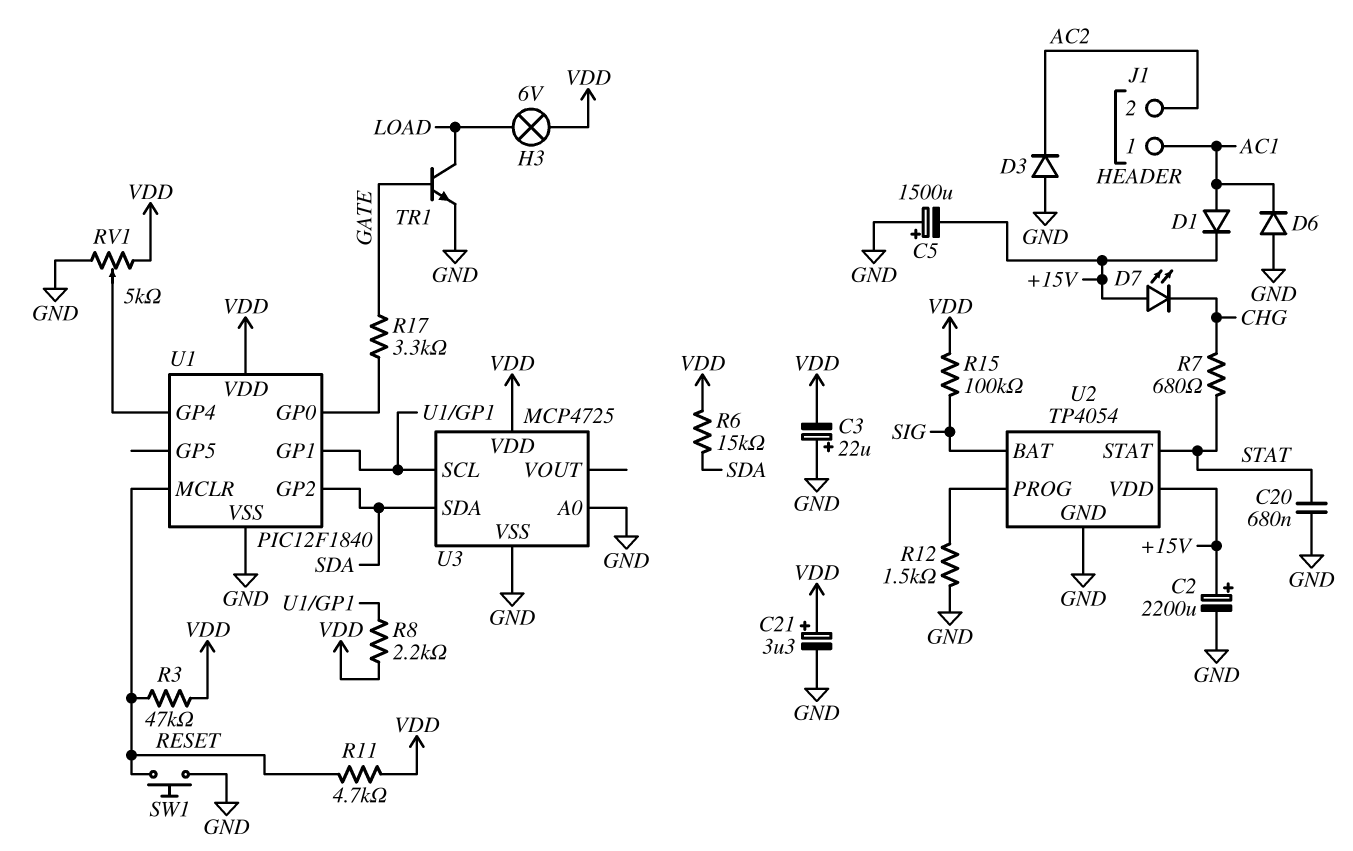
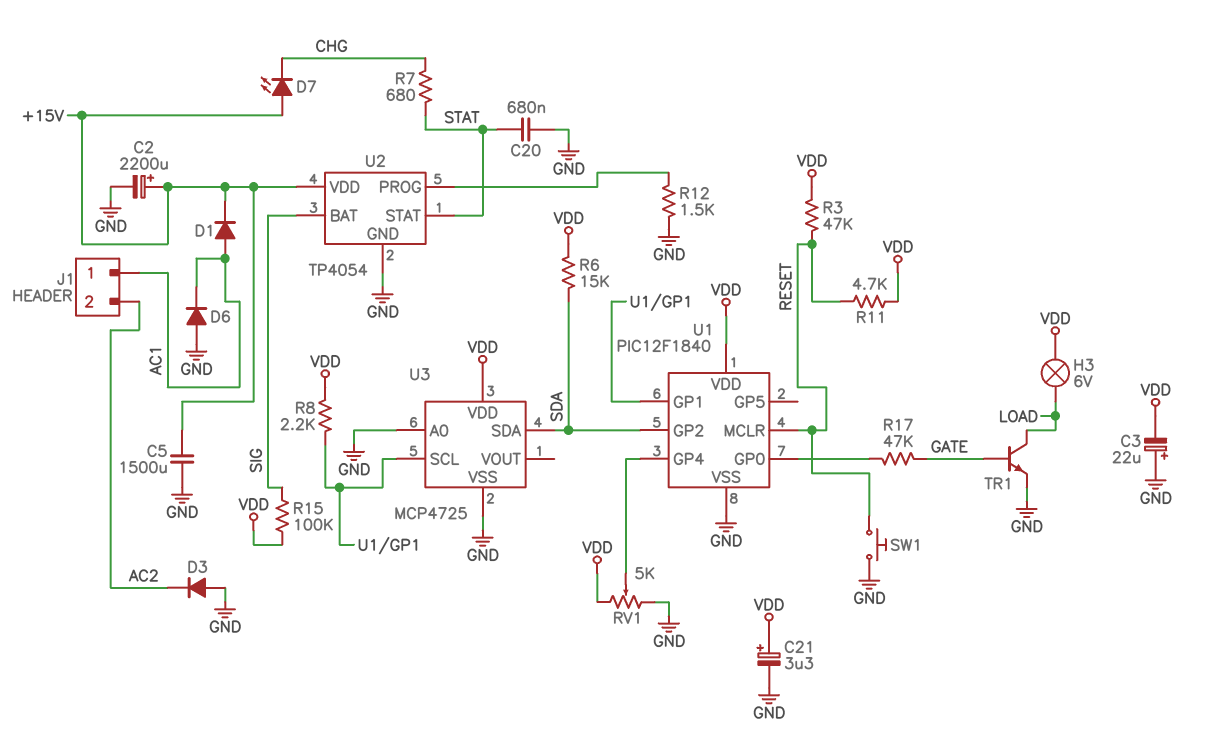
C5: 1500uF (plus GND, minus +15V) -> 1500uF (+15V, GND)
R17: 3.3k (GATE, U1/GP0) -> 47k (GATE, U1/GP0)

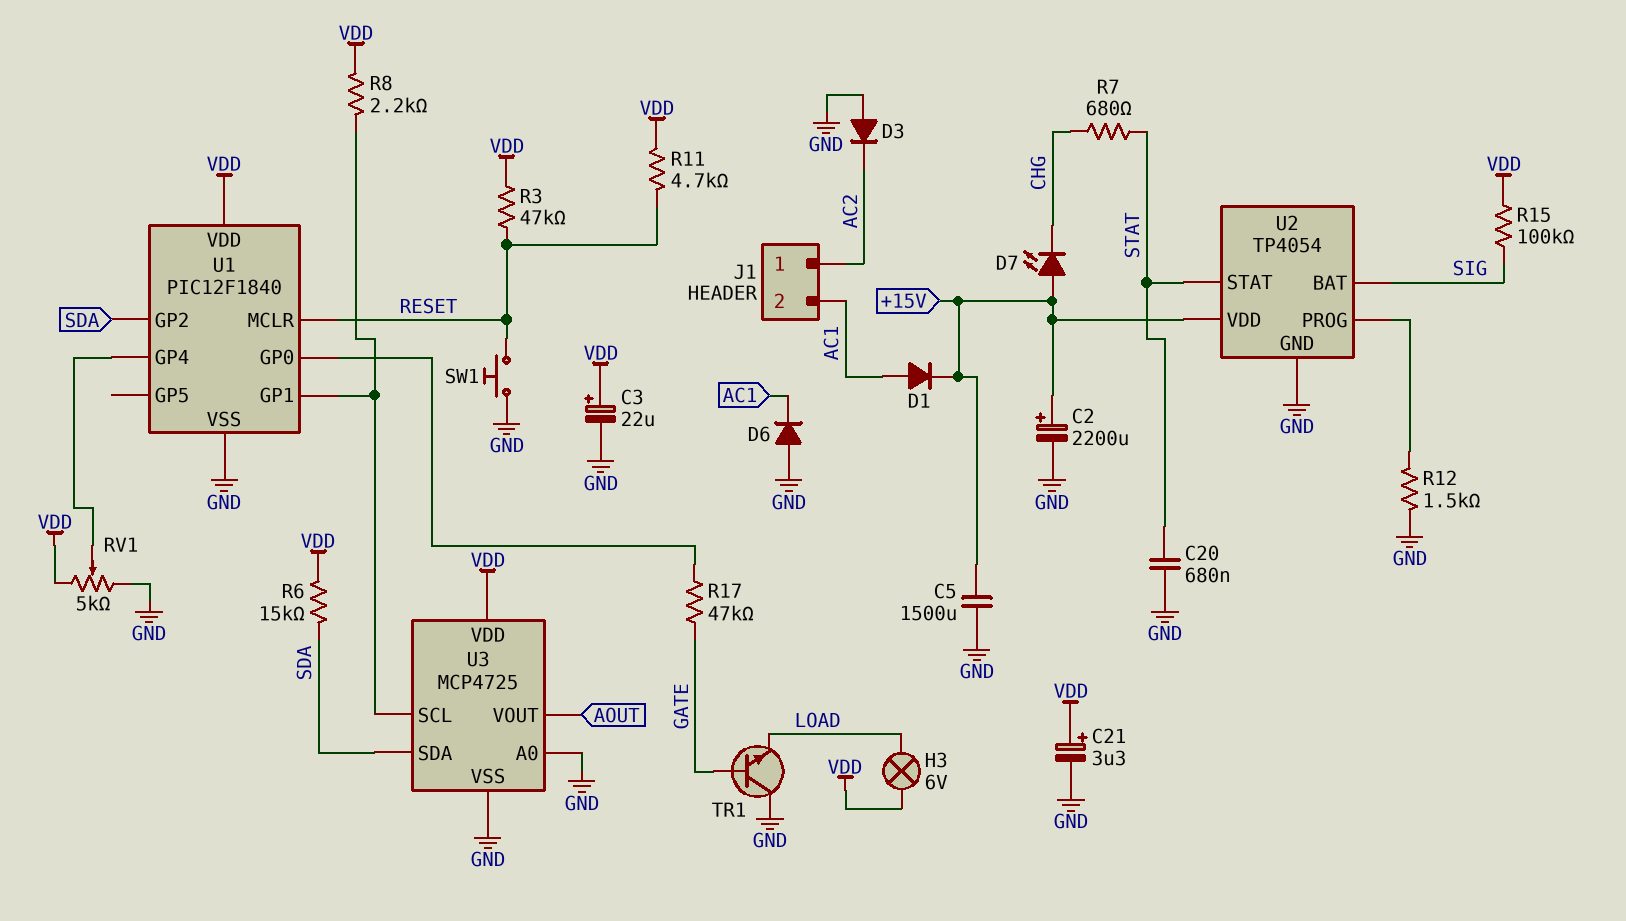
C3: 22uF (plus GND, minus VDD) -> 22uF (plus VDD, minus GND)
J1 pin 1: AC1 -> AC2
J1 pin 2: AC2 -> AC1
TR1: NPN (B GATE, C LOAD, E GND) -> NPN (B GATE, C GND, E LOAD)
U3 pin VOUT: none -> AOUT

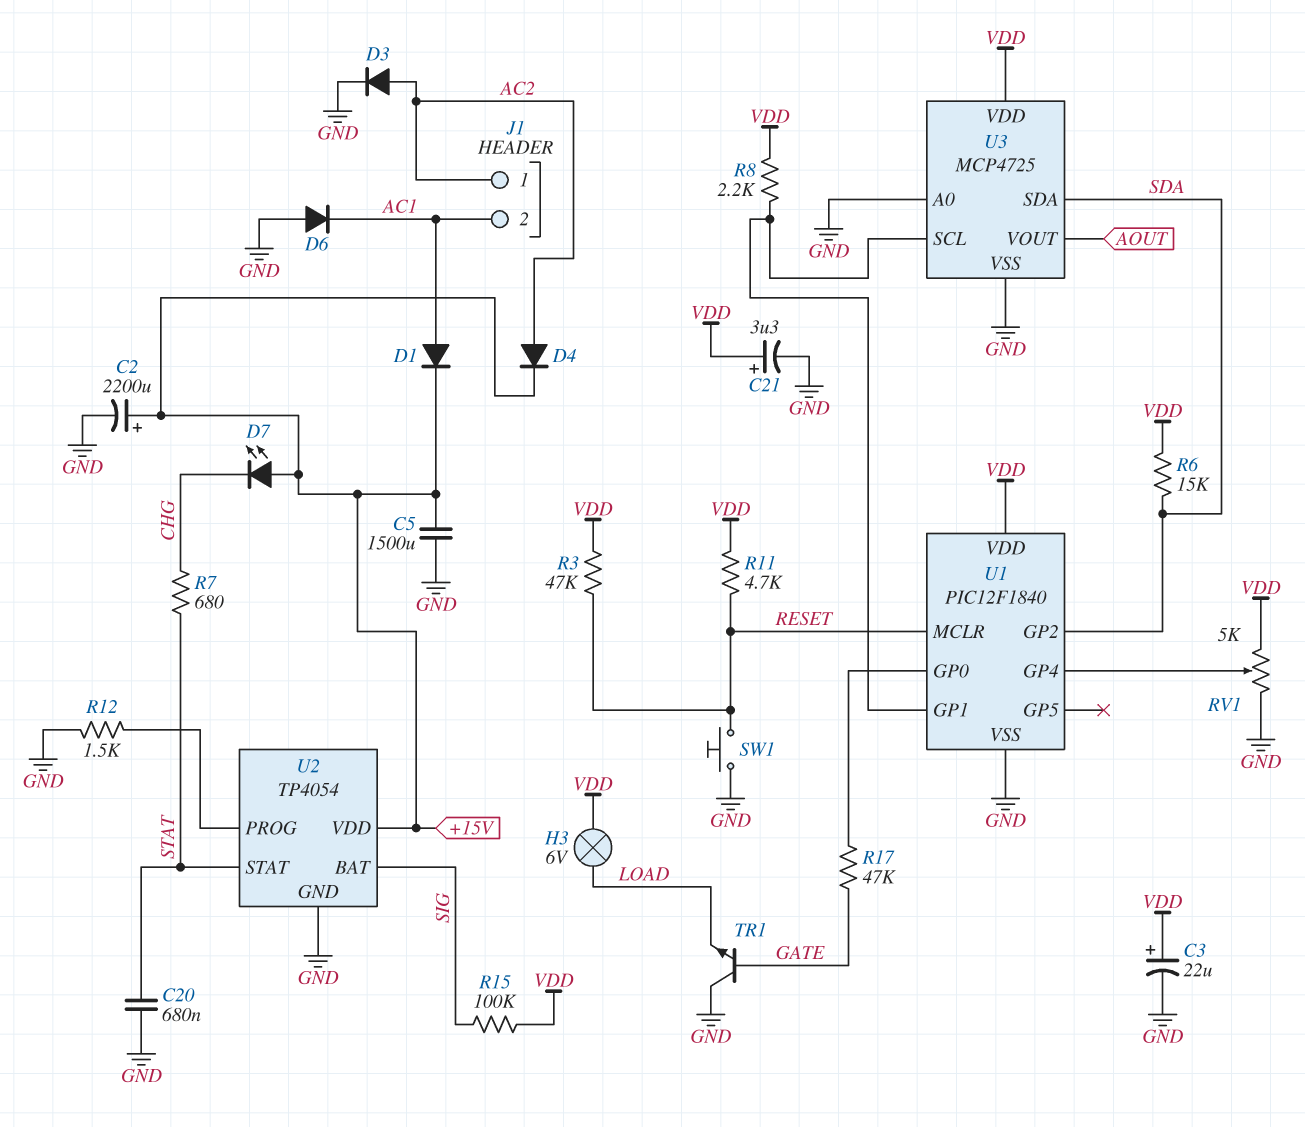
D3: diode (A GND, K AC2) -> diode (A AC2, K GND)
D4: none -> diode (A AC2, K +15V)

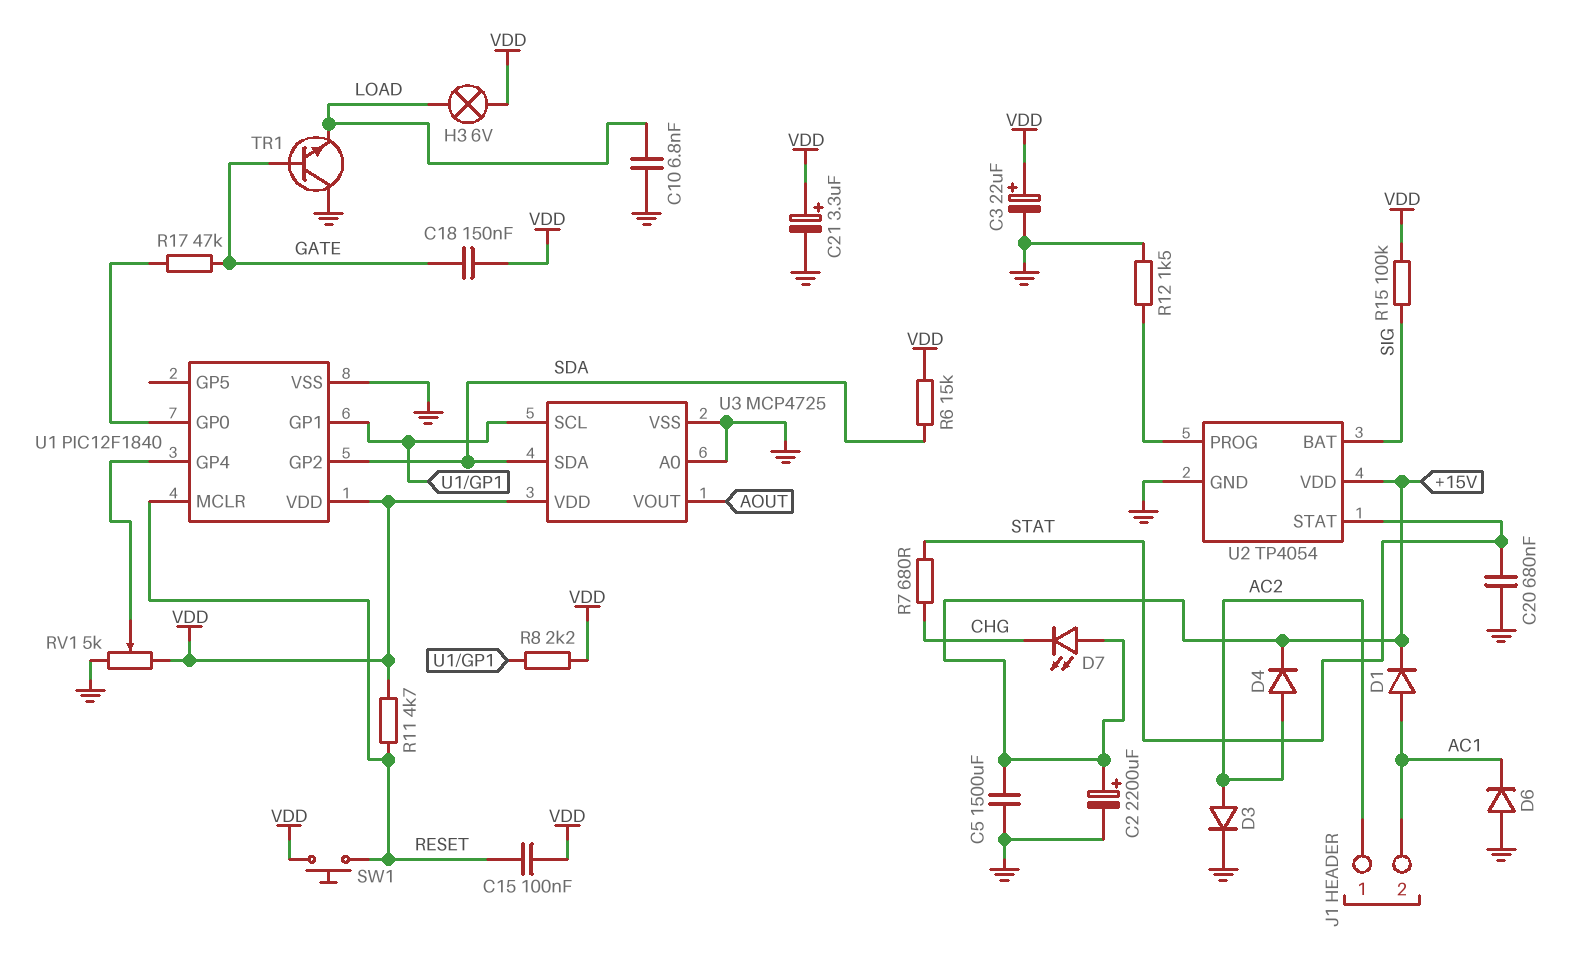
C10: none -> 6.8nF (GND, LOAD)
C15: none -> 100nF (RESET, VDD)
C18: none -> 150nF (GATE, VDD)
R3: 47k (RESET, VDD) -> none
SW1: button (GND, RESET) -> button (RESET, VDD)

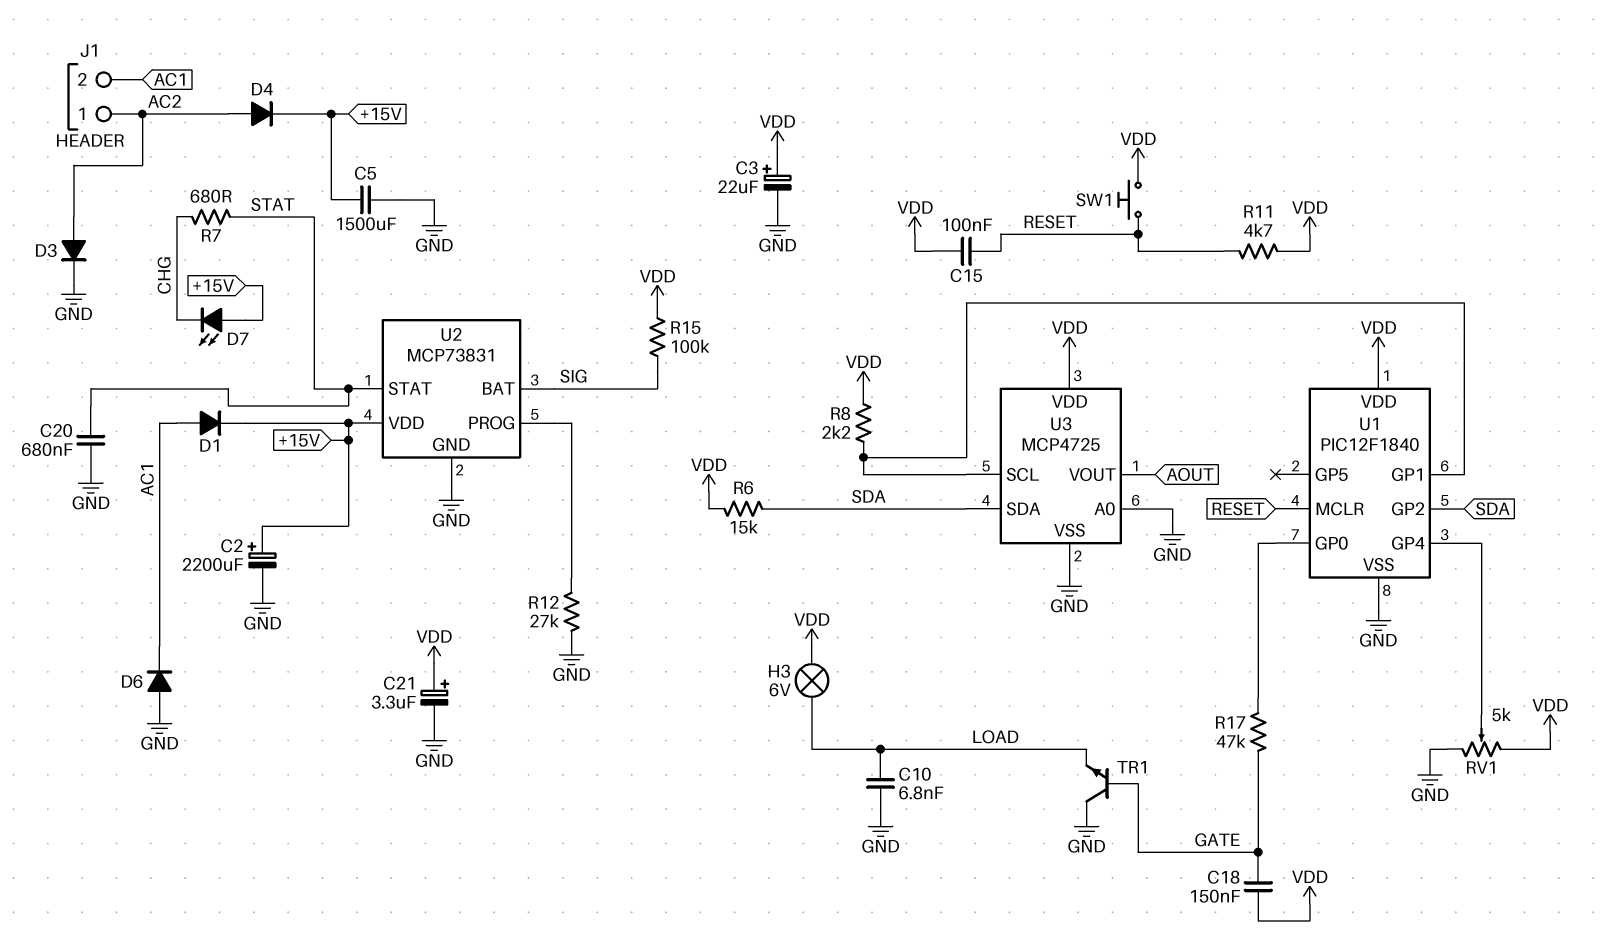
R12: 1.5k (GND, U2/PROG) -> 27k (GND, U2/PROG)
U2: TP4054 -> MCP73831

